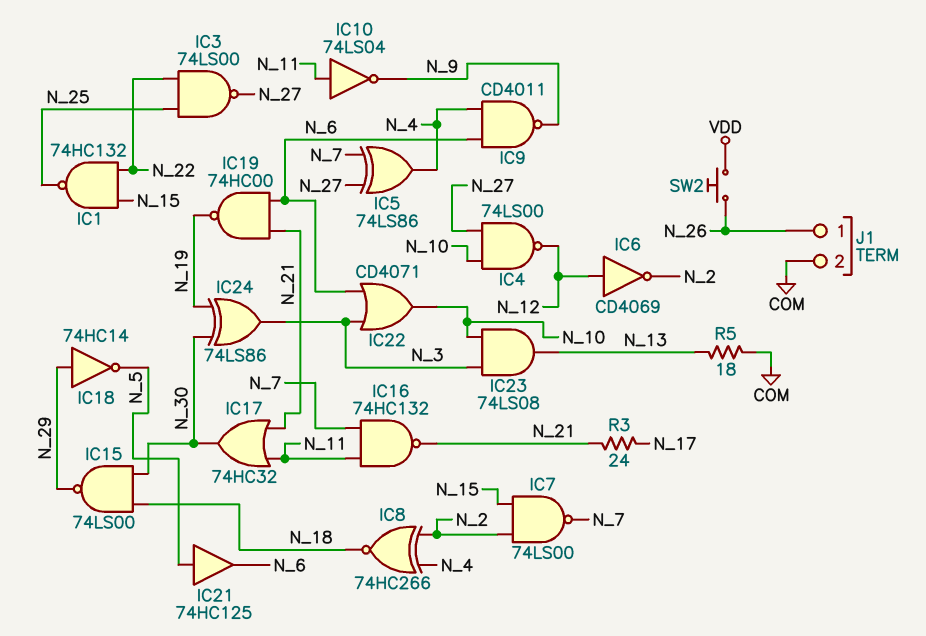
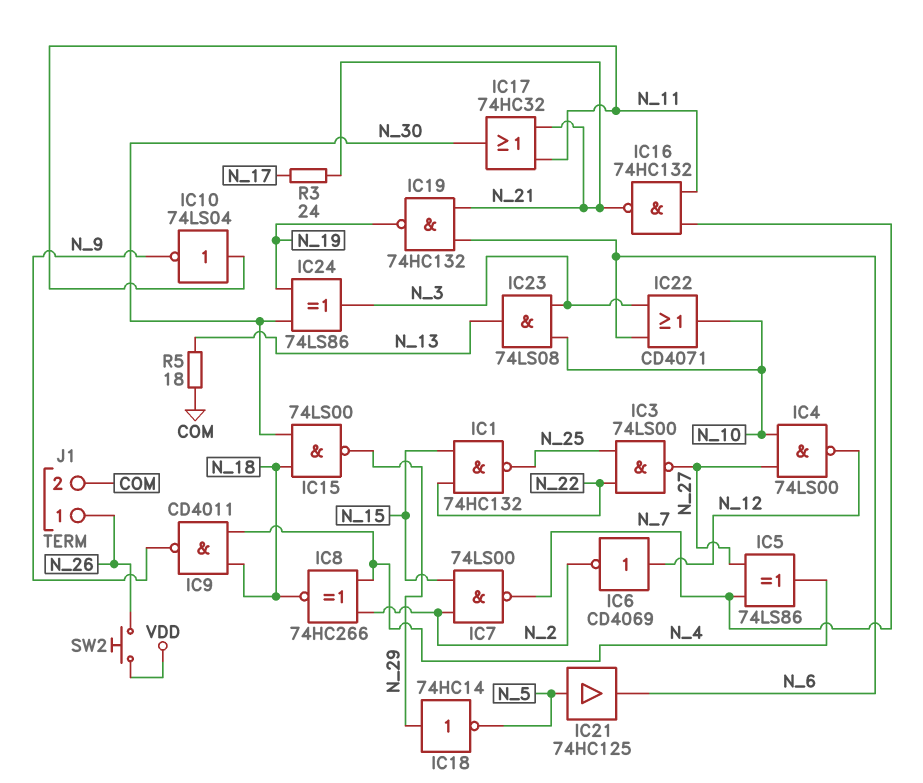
IC9: NAND CD4011 (in N_4, in N_6, out N_9) -> NAND CD4011 (in N_4, in N_18, out N_9)
IC19: NAND 74HC00 (in N_6, in N_21, out N_19) -> NAND 74HC132 (in N_6, in N_21, out N_19)

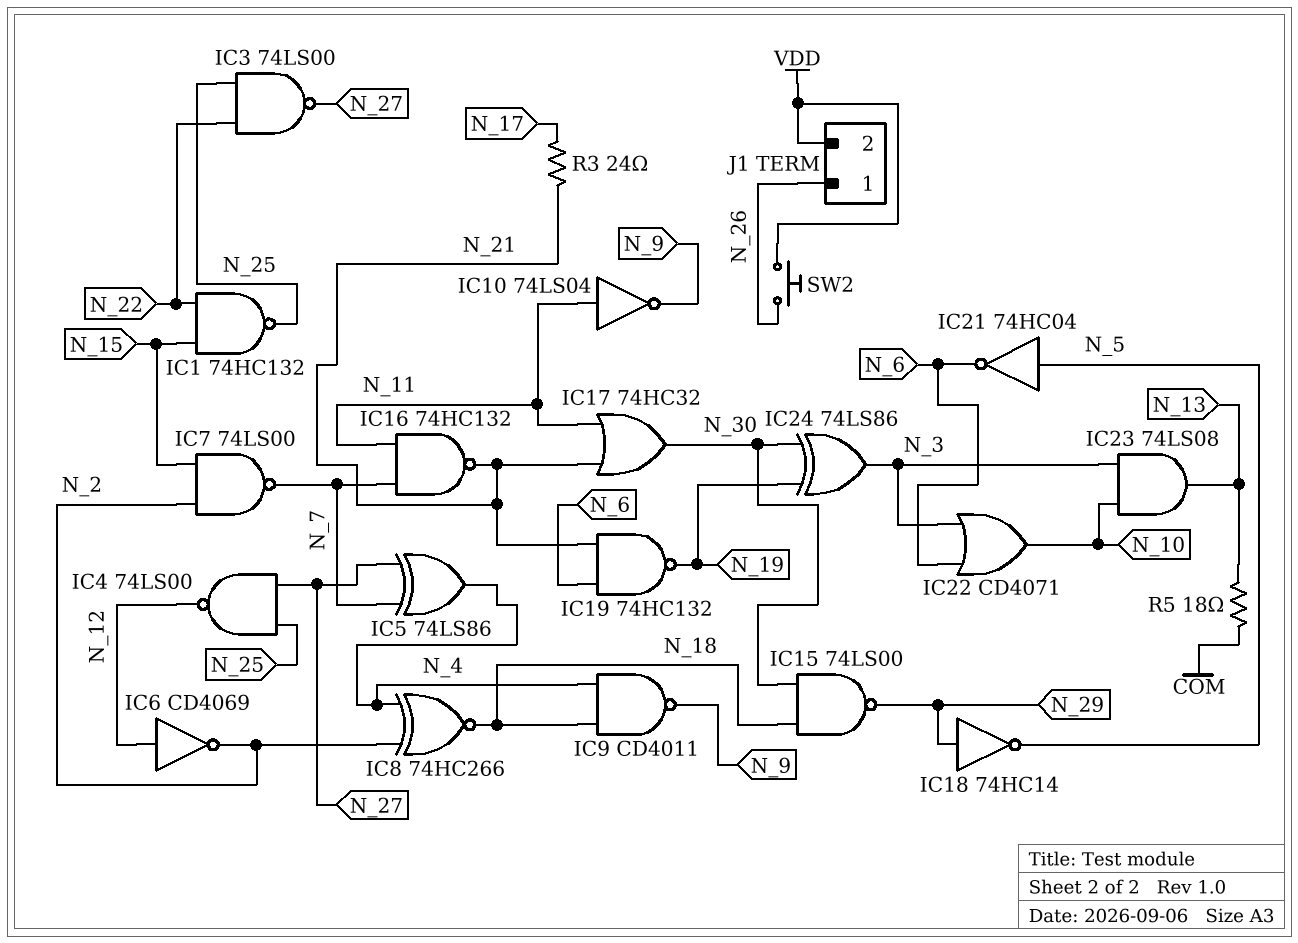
IC4: NAND 74LS00 (in N_10, in N_27, out N_12) -> NAND 74LS00 (in N_25, in N_27, out N_12)
IC21: buffer 74HC125 (in N_5, out N_6) -> NOT 74HC04 (in N_5, out N_6)
J1 pin 2: COM -> VDD

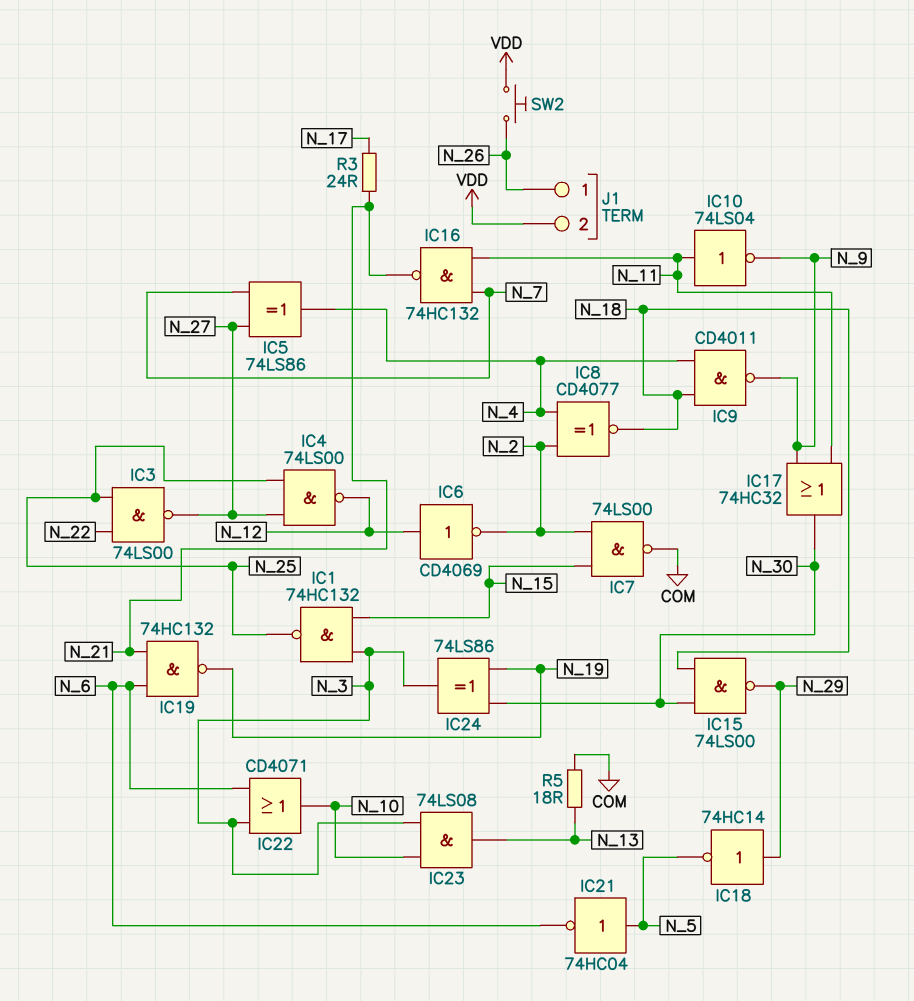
IC1: NAND 74HC132 (in N_15, in N_22, out N_25) -> NAND 74HC132 (in N_3, in N_15, out N_25)
IC7: NAND 74LS00 (in N_2, in N_15, out N_7) -> NAND 74LS00 (in N_2, in N_15, out COM)
IC8: XNOR 74HC266 (in N_2, in N_4, out N_18) -> XNOR CD4077 (in N_2, in N_4, out N_18)
IC17: OR 74HC32 (in N_11, in N_21, out N_30) -> OR 74HC32 (in N_9, in N_11, out N_30)

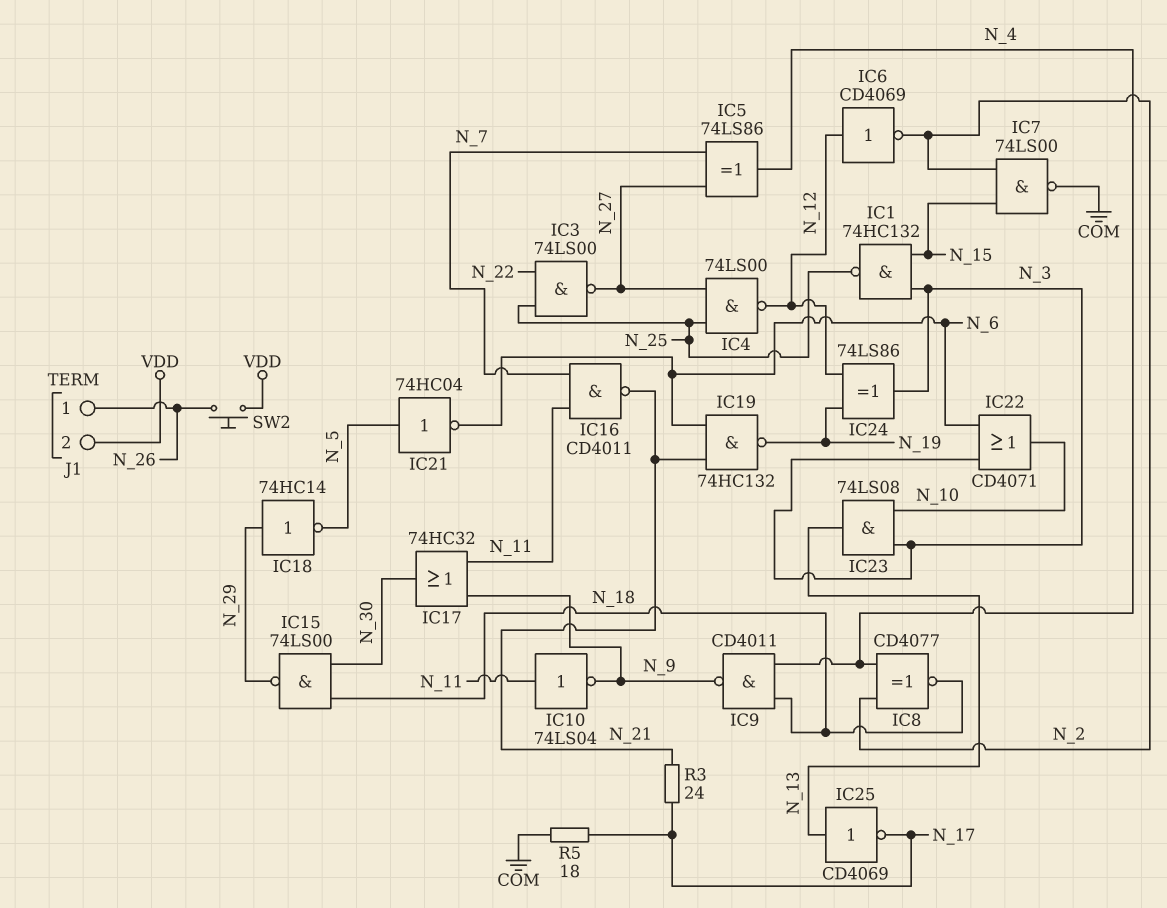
IC16: NAND 74HC132 (in N_7, in N_11, out N_21) -> NAND CD4011 (in N_7, in N_11, out N_21)
IC24: XOR 74LS86 (in N_19, in N_30, out N_3) -> XOR 74LS86 (in N_12, in N_19, out N_3)
IC25: none -> NOT CD4069 (in N_13, out N_17)
R5: 18 (COM, N_13) -> 18 (COM, N_17)

